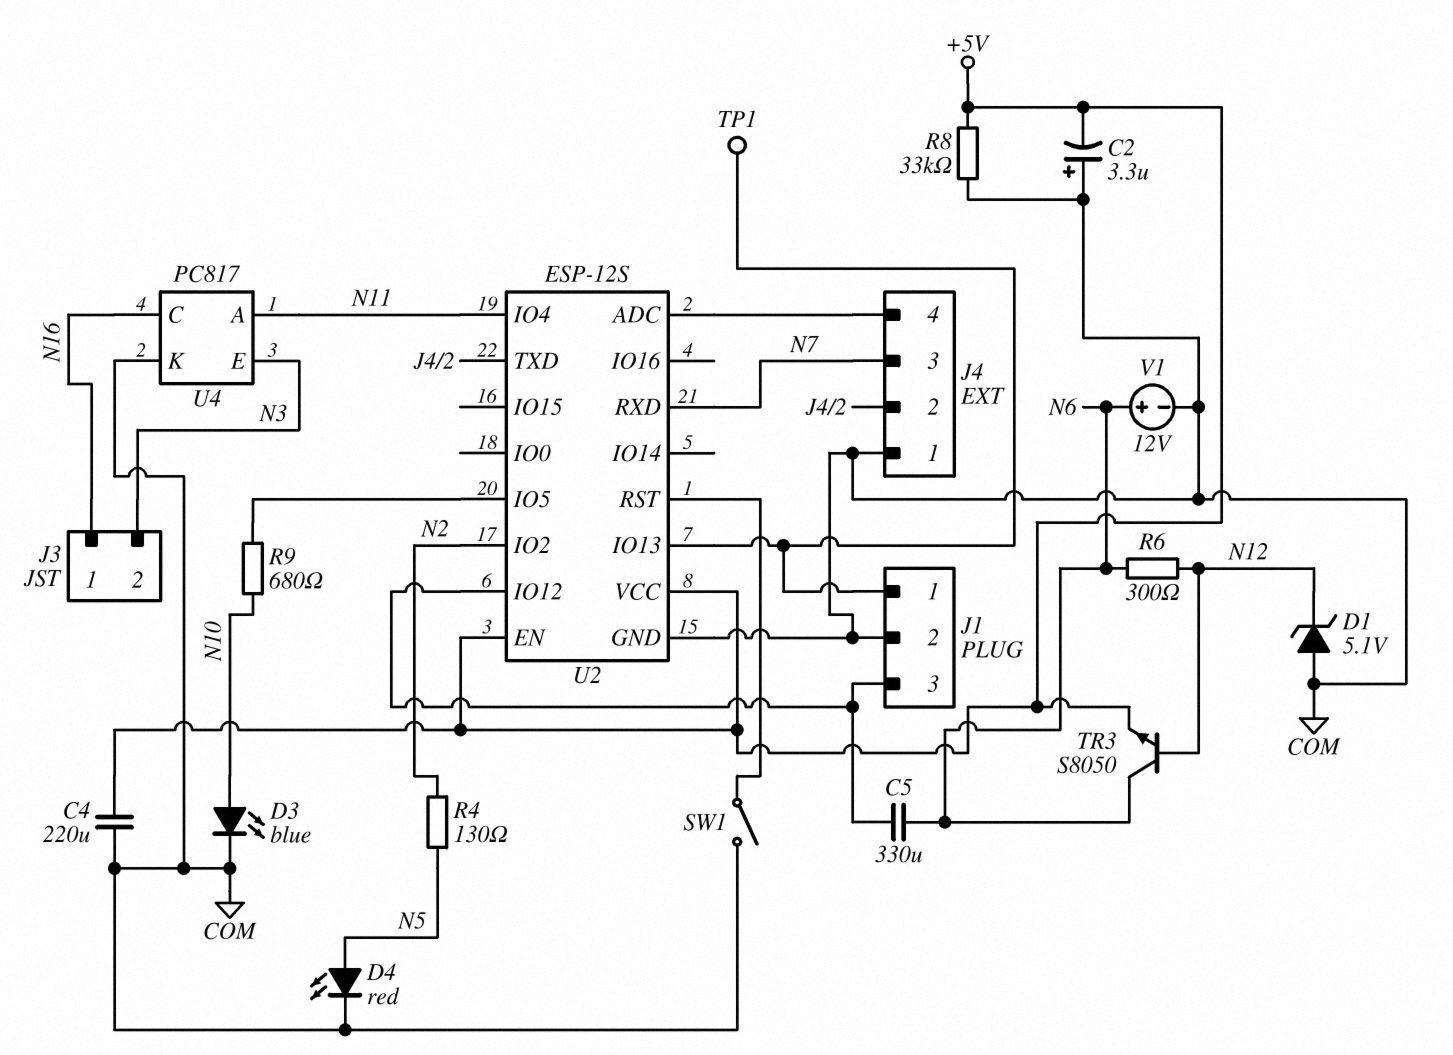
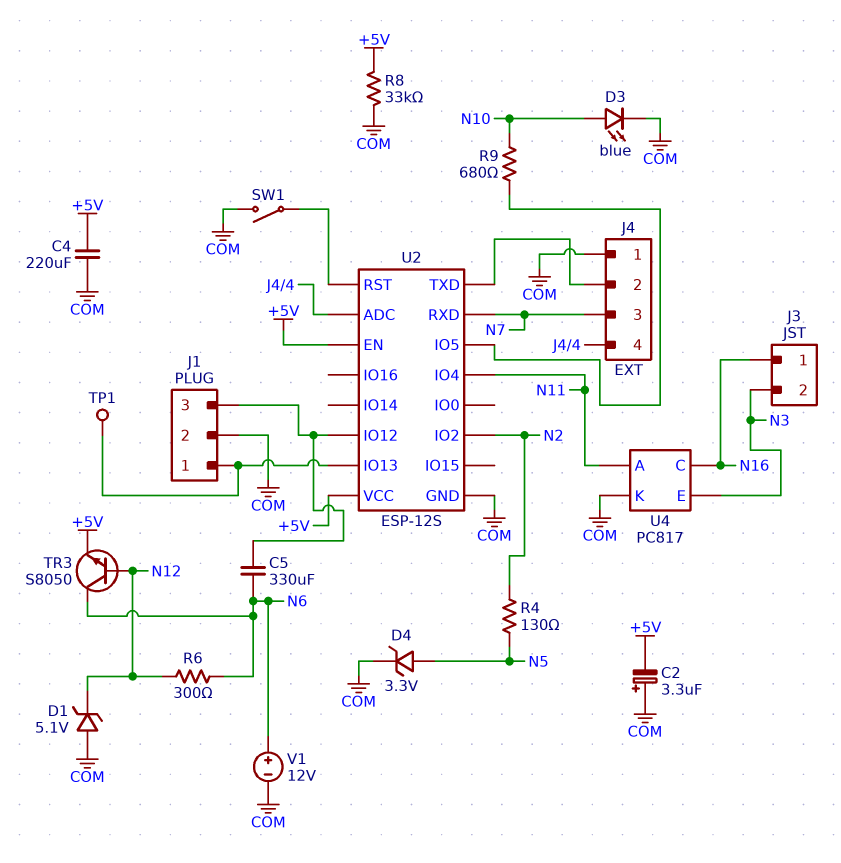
D4: LED red (A N5, K COM) -> zener 3.3V (A N5, K COM)

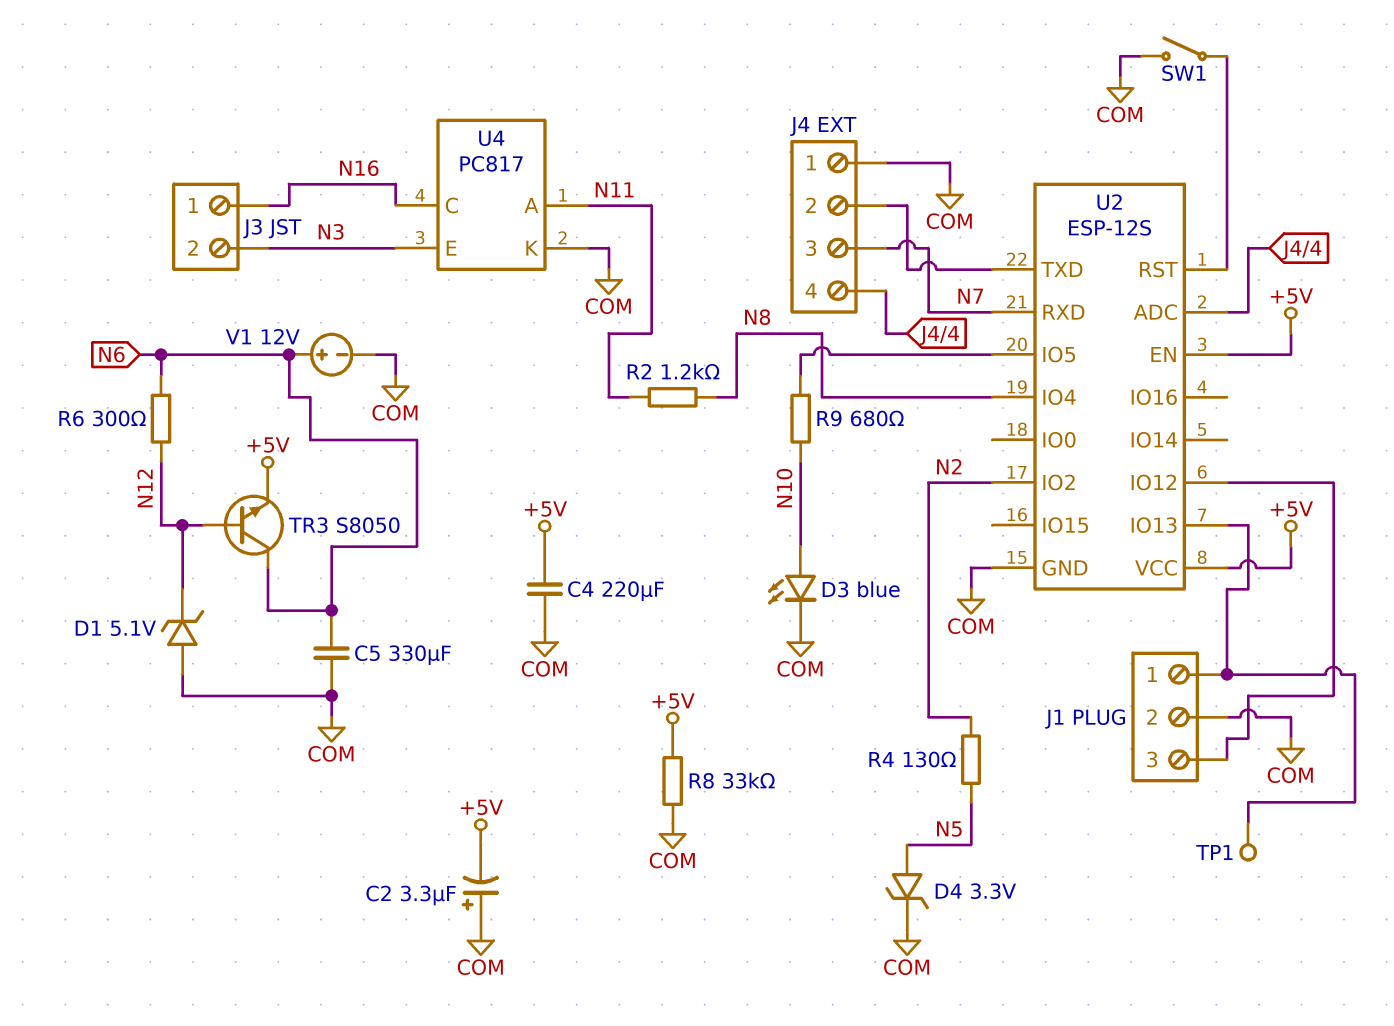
C5: 330uF (J1/3, N6) -> 330uF (COM, N6)
R2: none -> 1.2k (N8, N11)
U2 pin IO4: N11 -> N8

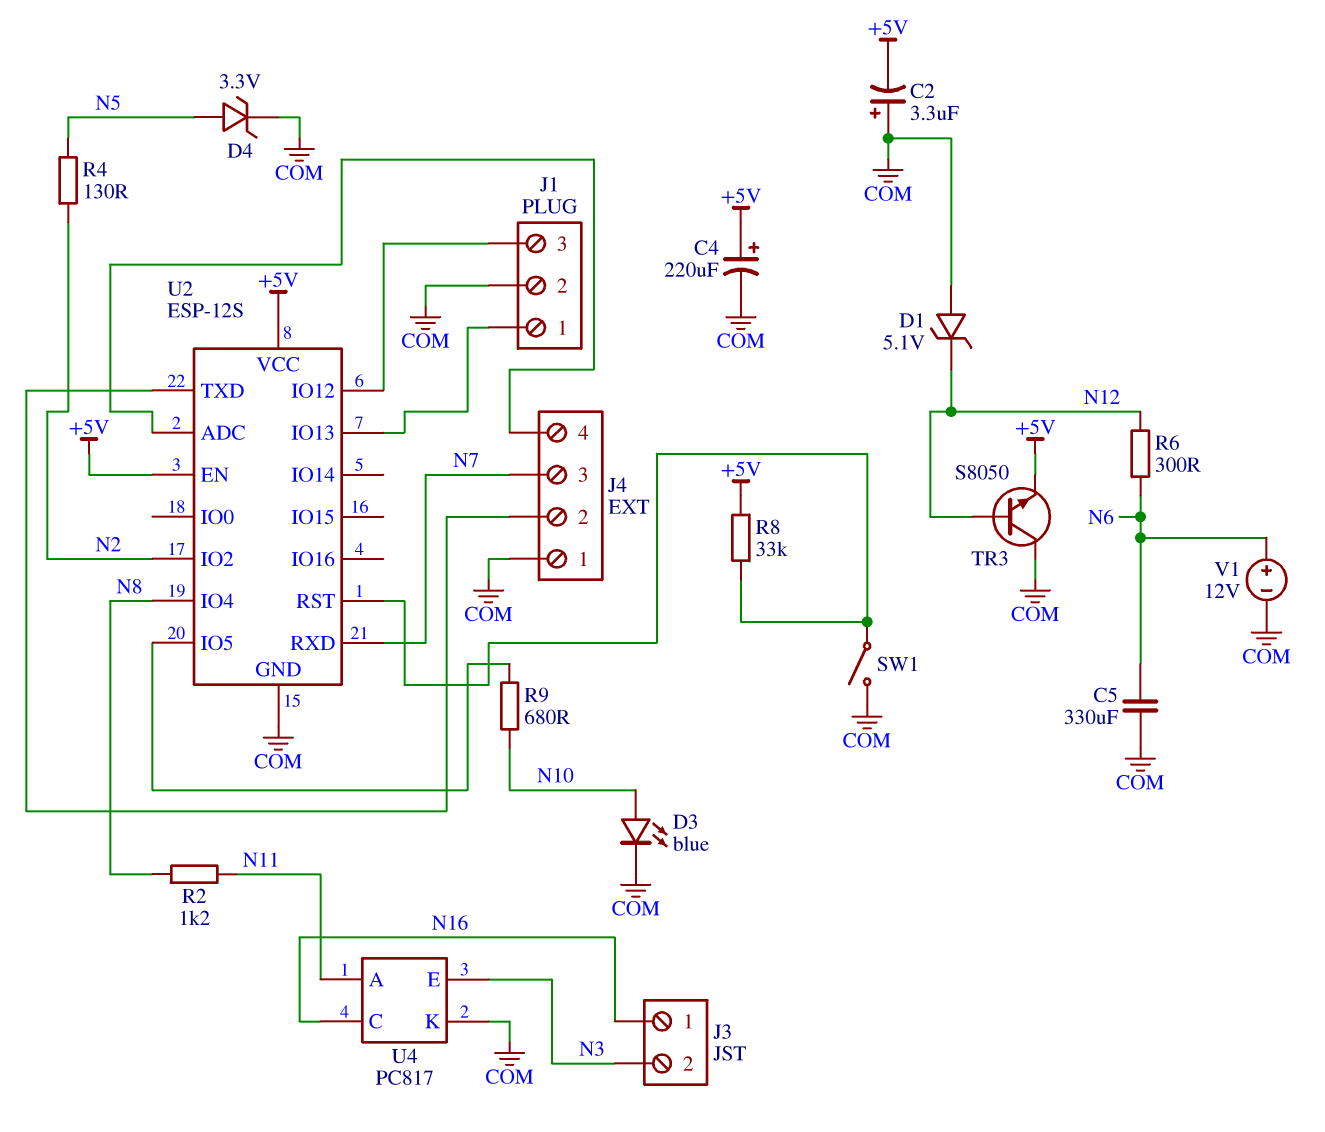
C4: 220uF (+5V, COM) -> 220uF (plus +5V, minus COM)
R8: 33k (+5V, COM) -> 33k (+5V, U2/RST)
TP1: test point (J1/1) -> none
TR3: NPN S8050 (B N12, C N6, E +5V) -> NPN S8050 (B N12, C COM, E +5V)

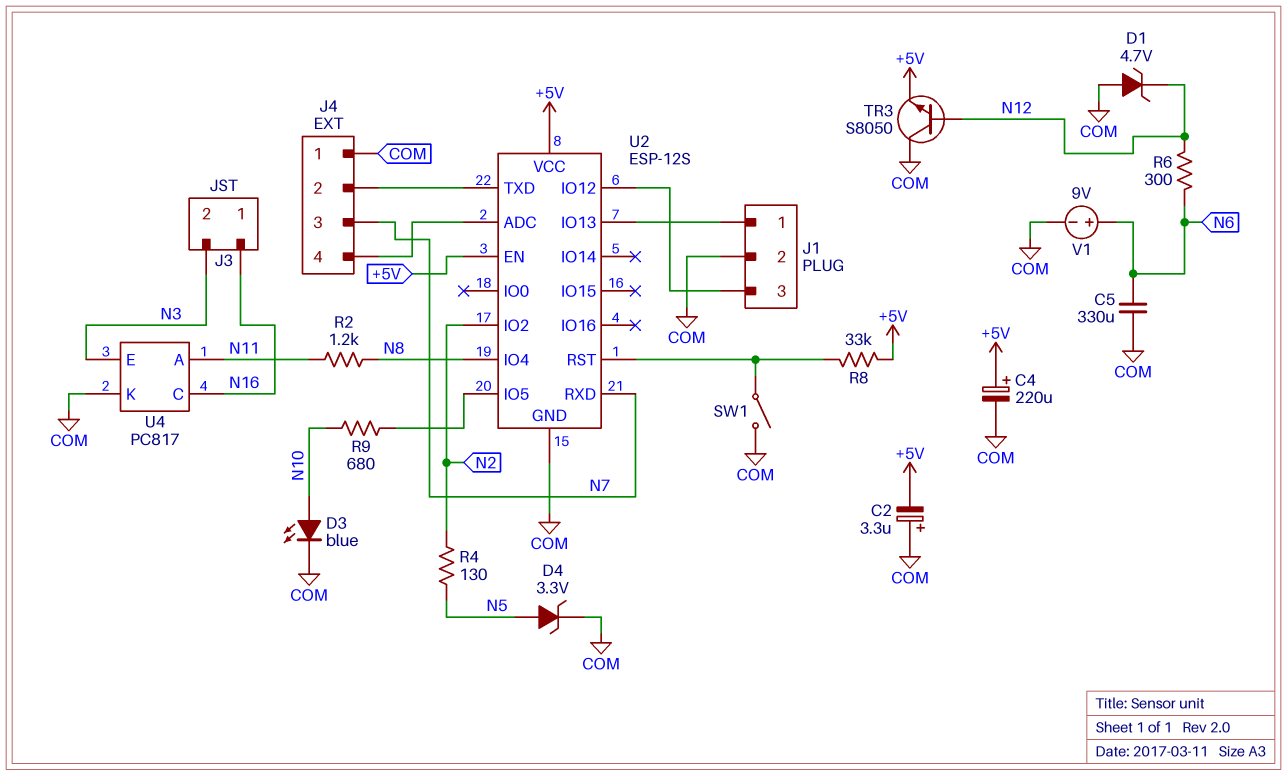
D1: zener 5.1V (A COM, K N12) -> zener 4.7V (A COM, K N12)
V1: 12V (plus N6, minus COM) -> 9V (plus N6, minus COM)

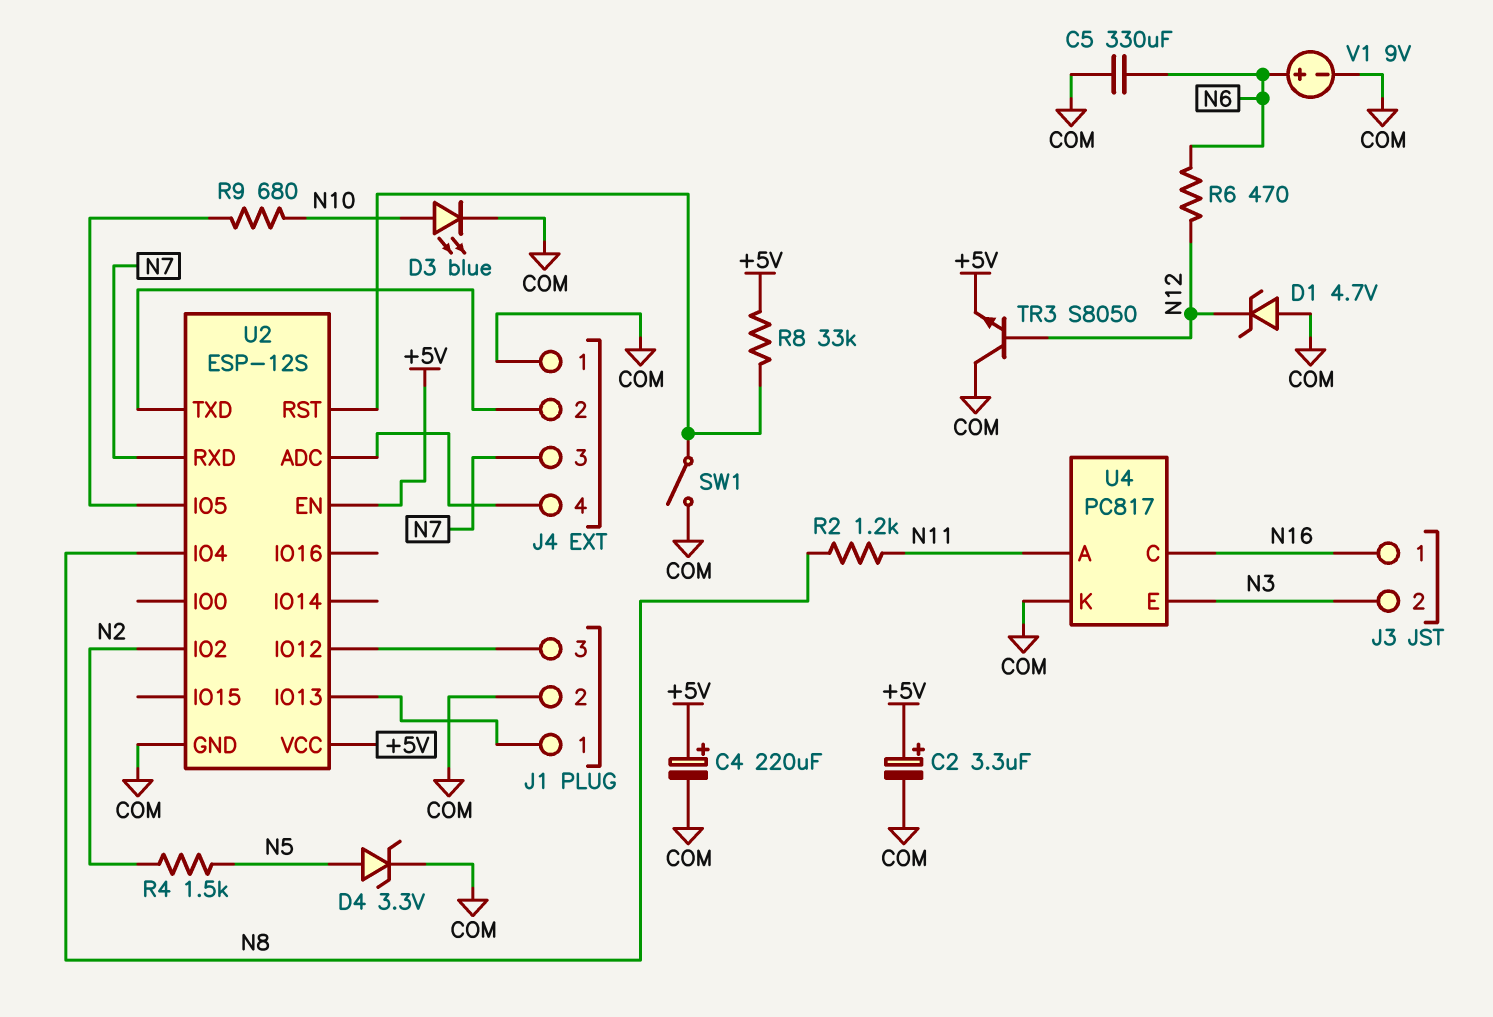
C2: 3.3uF (plus COM, minus +5V) -> 3.3uF (plus +5V, minus COM)
R4: 130 (N2, N5) -> 1.5k (N2, N5)
R6: 300 (N6, N12) -> 470 (N6, N12)

